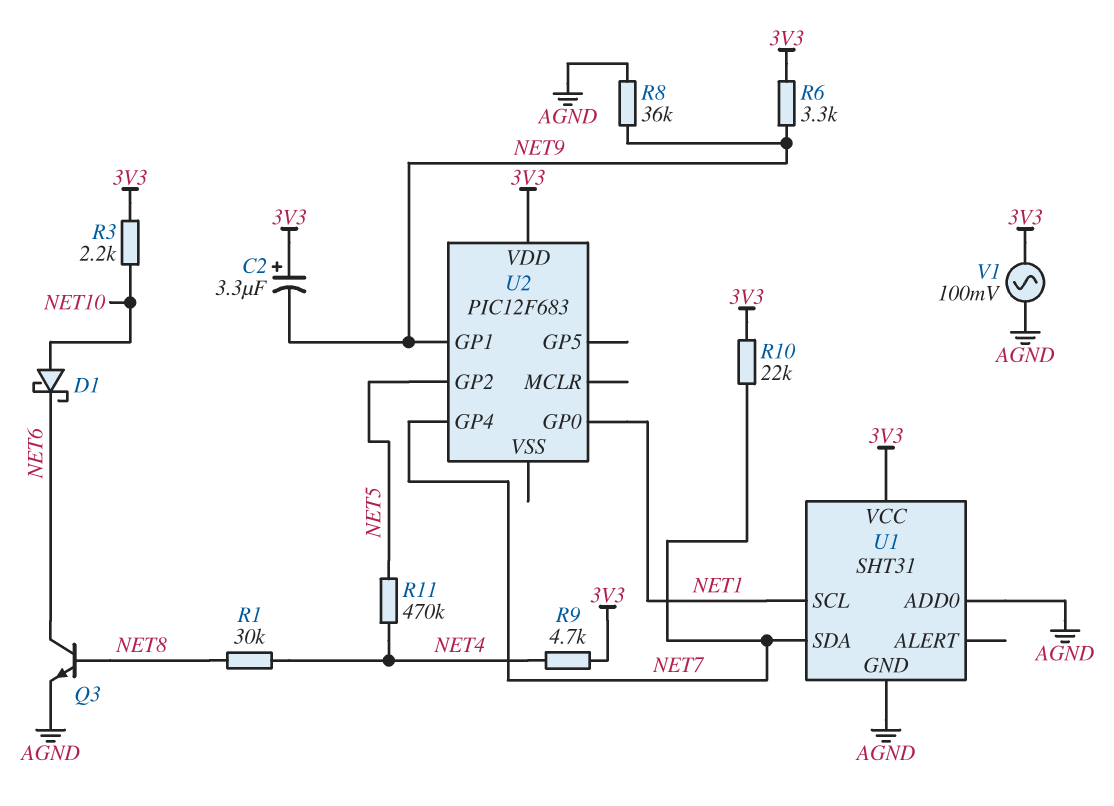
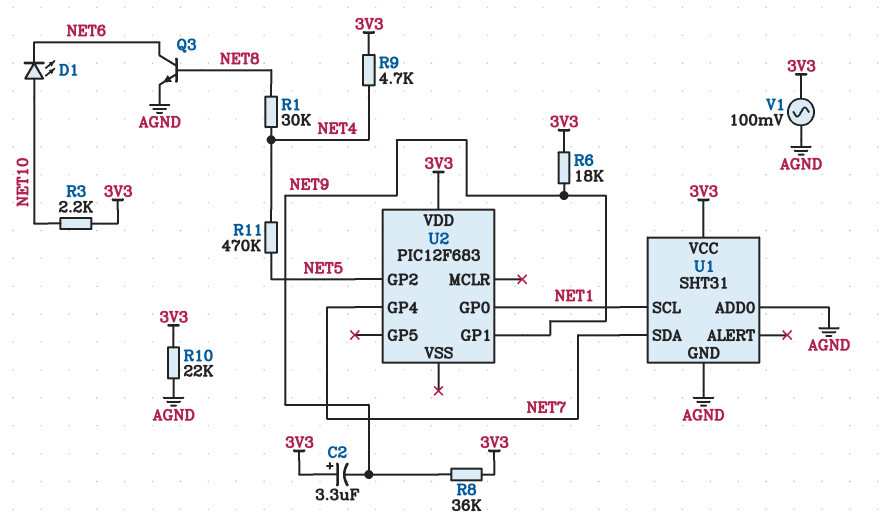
D1: schottky (A NET10, K NET6) -> LED (A NET10, K NET6)
R6: 3.3k (3V3, NET9) -> 18k (3V3, NET9)
R8: 36k (AGND, NET9) -> 36k (3V3, NET9)
R10: 22k (3V3, NET7) -> 22k (3V3, AGND)

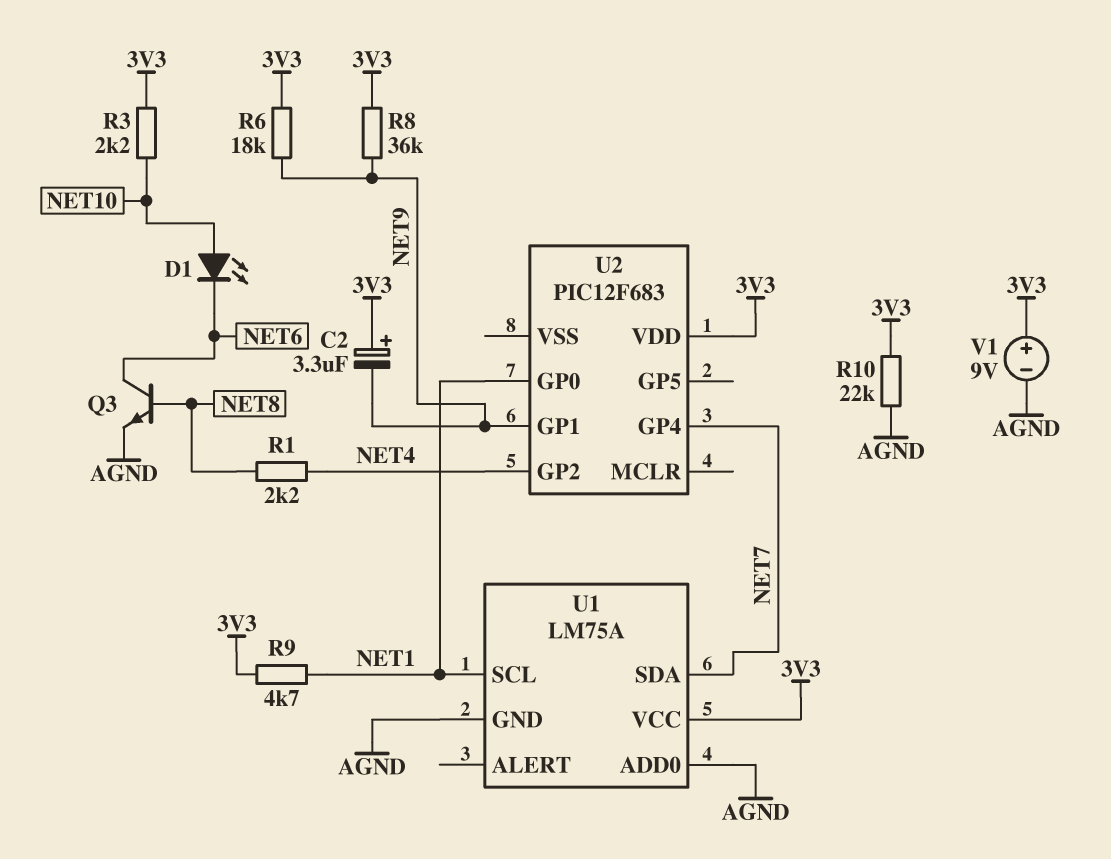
R1: 30k (NET4, NET8) -> 2.2k (NET4, NET8)
R9: 4.7k (3V3, NET4) -> 4.7k (3V3, NET1)
R11: 470k (NET4, NET5) -> none
U1: SHT31 -> LM75A
U2 pin GP2: NET5 -> NET4
V1: AC 100mV (3V3, AGND) -> 9V (plus 3V3, minus AGND)

